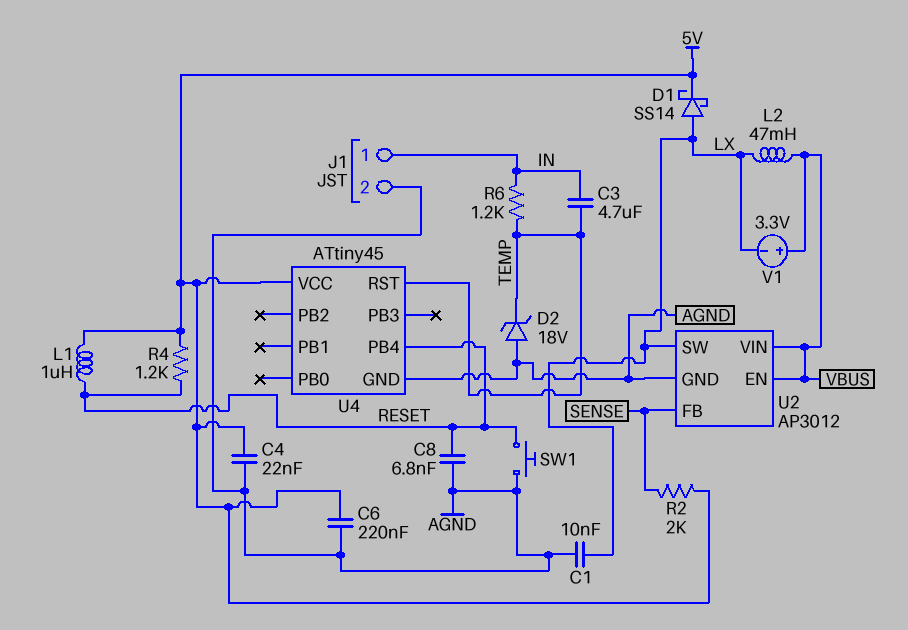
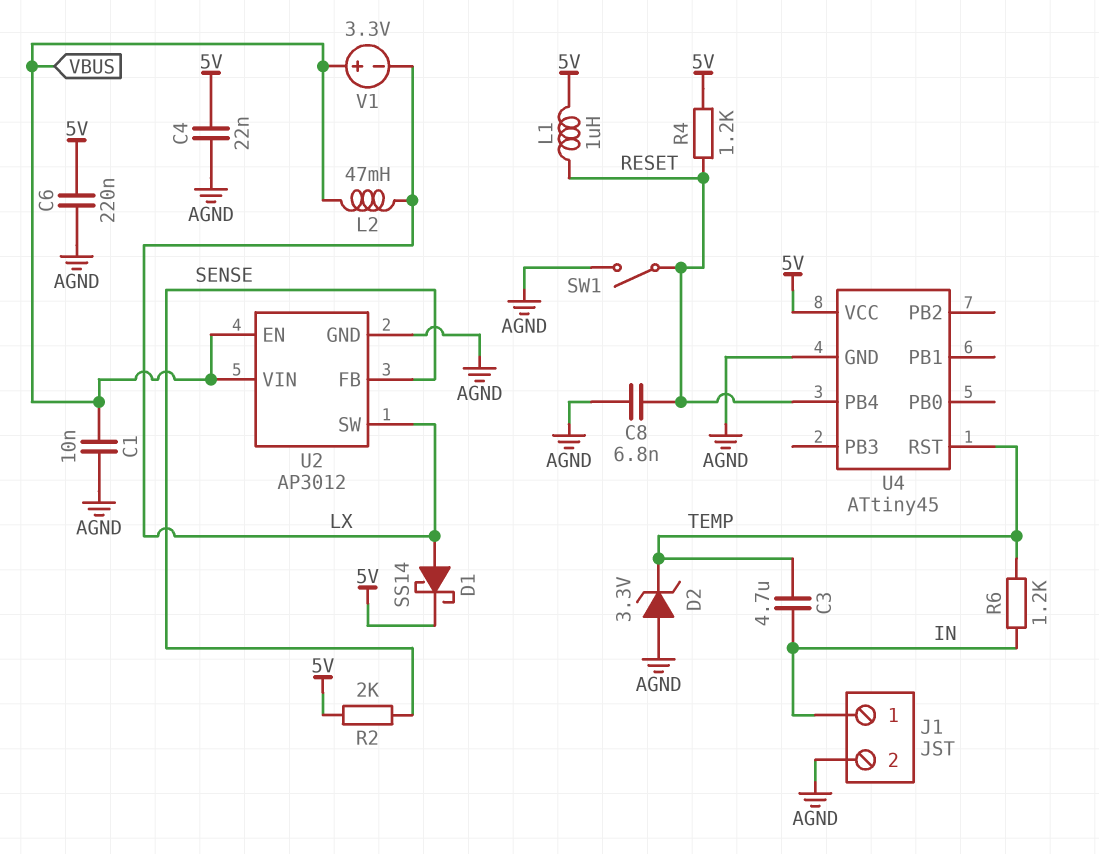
C1: 10nF (AGND, LX) -> 10nF (AGND, VBUS)
D2: zener 18V (A AGND, K TEMP) -> zener 3.3V (A AGND, K TEMP)
SW1: button (AGND, RESET) -> switch (AGND, RESET)

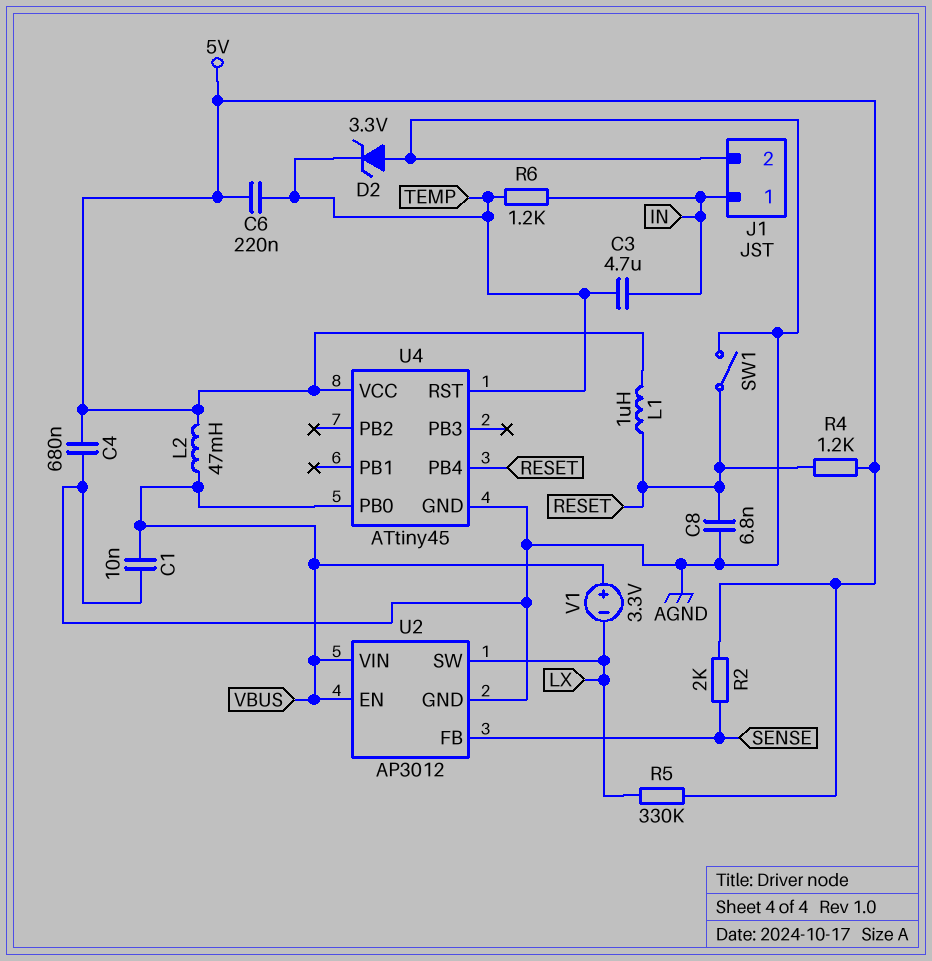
C4: 22nF (5V, AGND) -> 680nF (5V, AGND)
C6: 220nF (5V, AGND) -> 220nF (5V, TEMP)
D1: schottky SS14 (A LX, K 5V) -> none
L2: 47mH (LX, VBUS) -> 47mH (5V, VBUS)
R5: none -> 330k (5V, LX)
U4 pin PB0: none -> VBUS

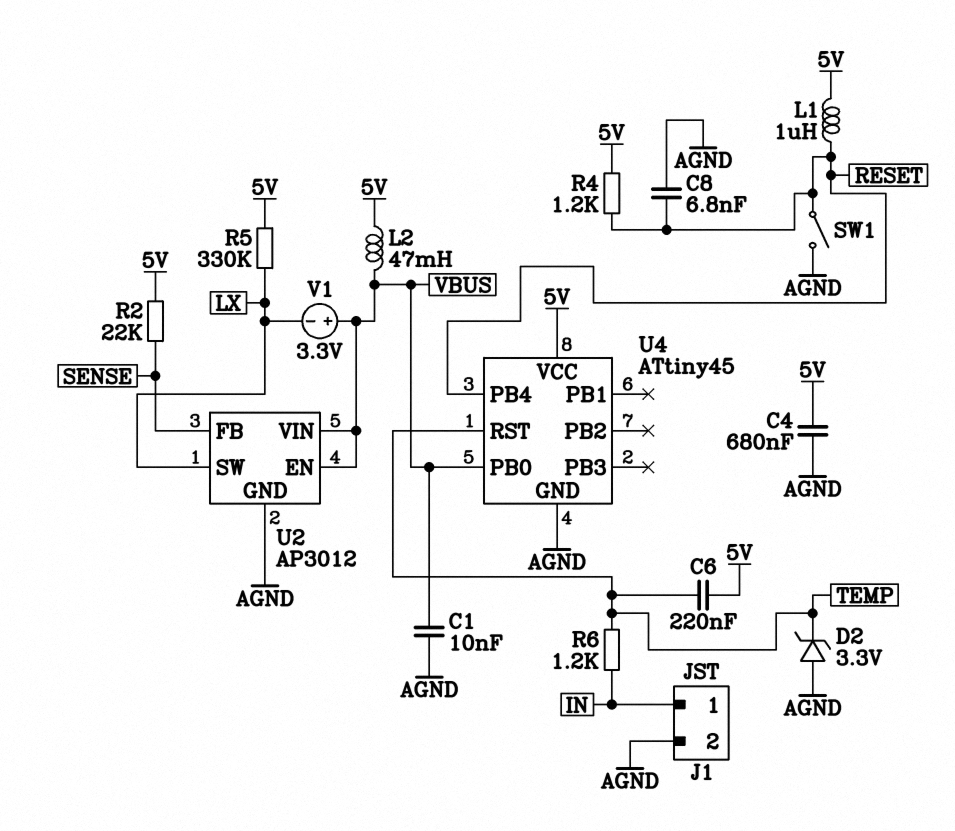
C3: 4.7uF (IN, TEMP) -> none
R2: 2k (5V, SENSE) -> 22k (5V, SENSE)

